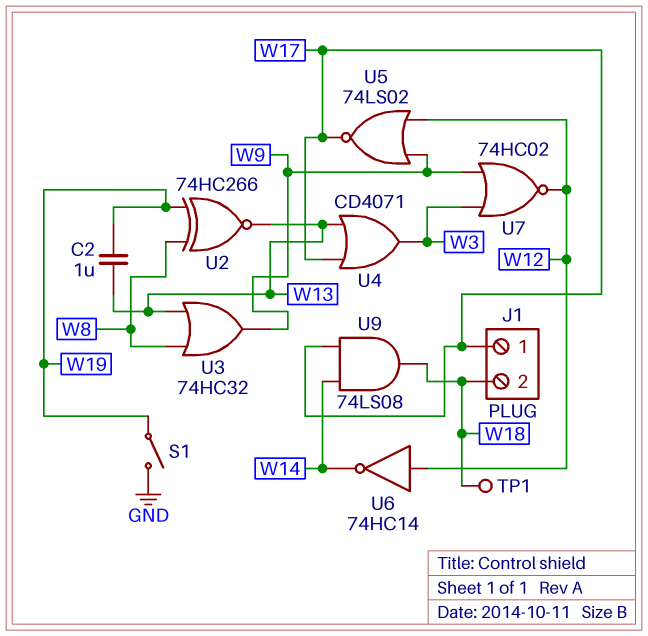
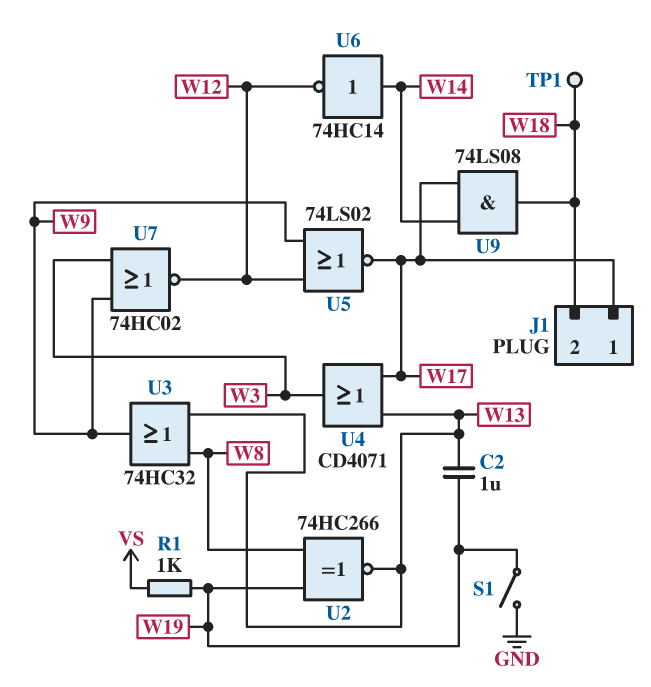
R1: none -> 1k (VS, W19)
U6: NOT 74HC14 (in W12, out W14) -> NOT 74HC14 (in W14, out W12)

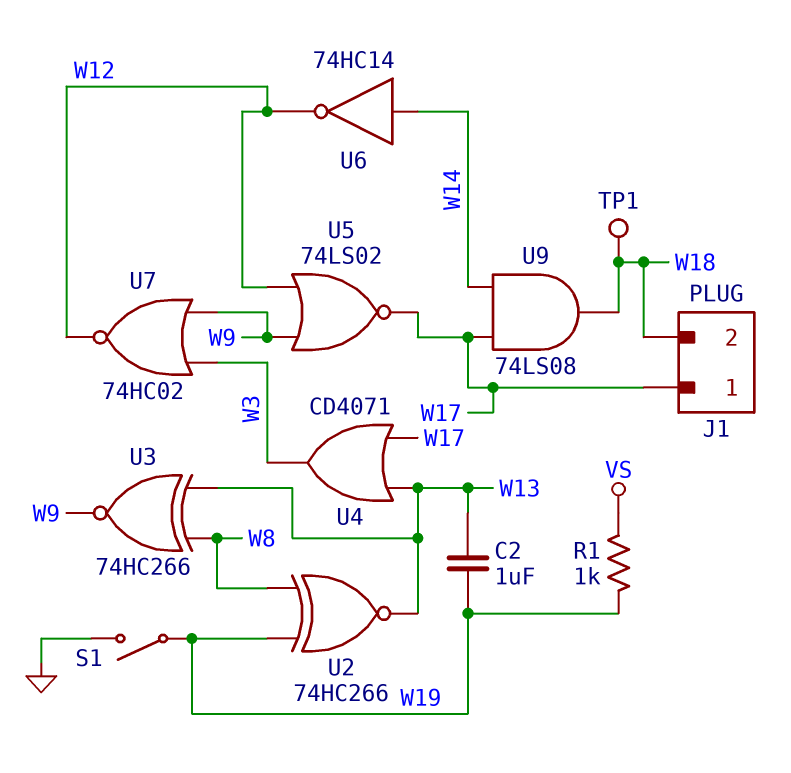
U3: OR 74HC32 (in W8, in W13, out W9) -> XNOR 74HC266 (in W8, in W13, out W9)

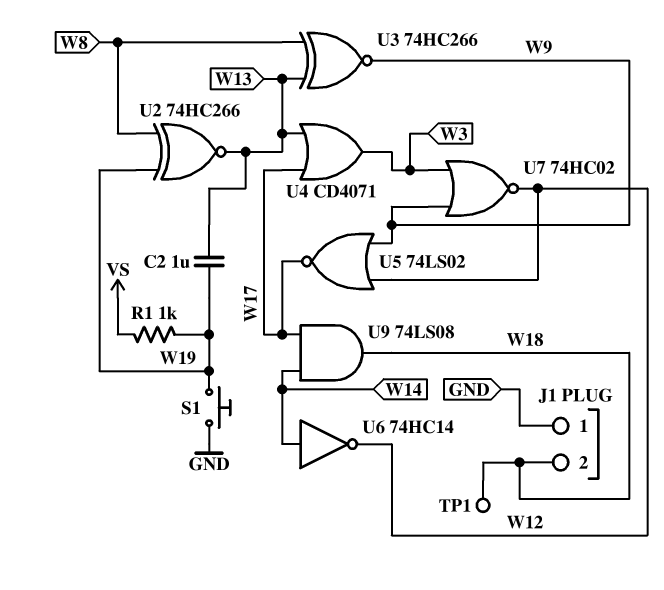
J1 pin 1: W17 -> GND
S1: switch (GND, W19) -> button (GND, W19)

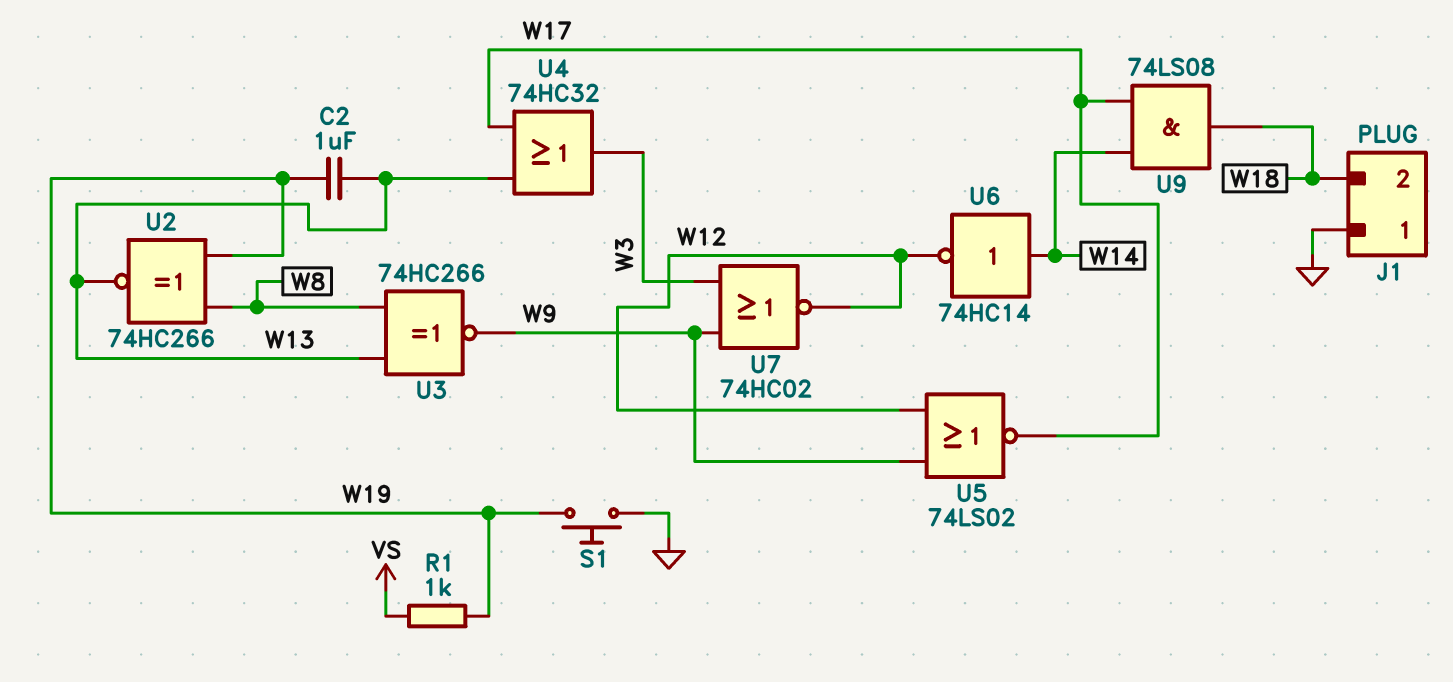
TP1: test point (W18) -> none
U4: OR CD4071 (in W13, in W17, out W3) -> OR 74HC32 (in W13, in W17, out W3)

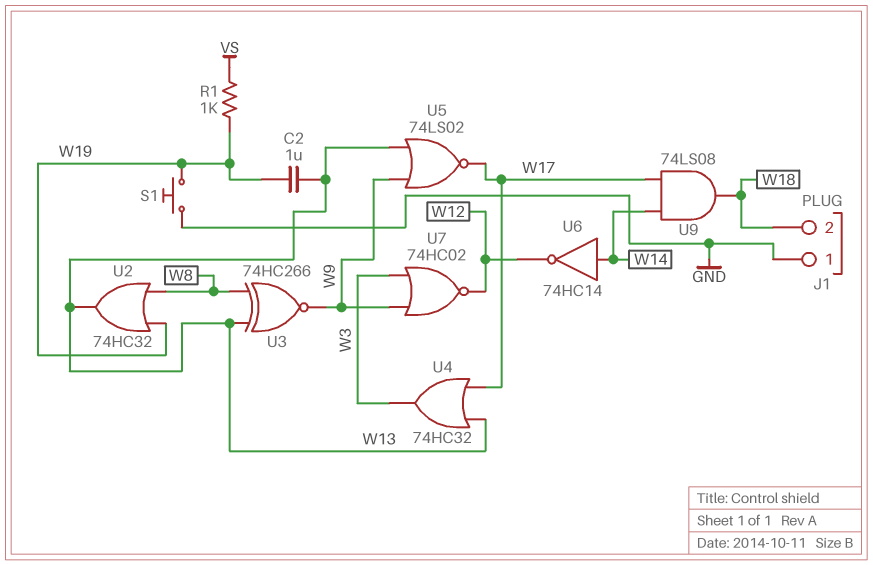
U2: XNOR 74HC266 (in W8, in W19, out W13) -> OR 74HC32 (in W8, in W19, out W13)
U5: NOR 74LS02 (in W9, in W12, out W17) -> NOR 74LS02 (in W9, in W13, out W17)

